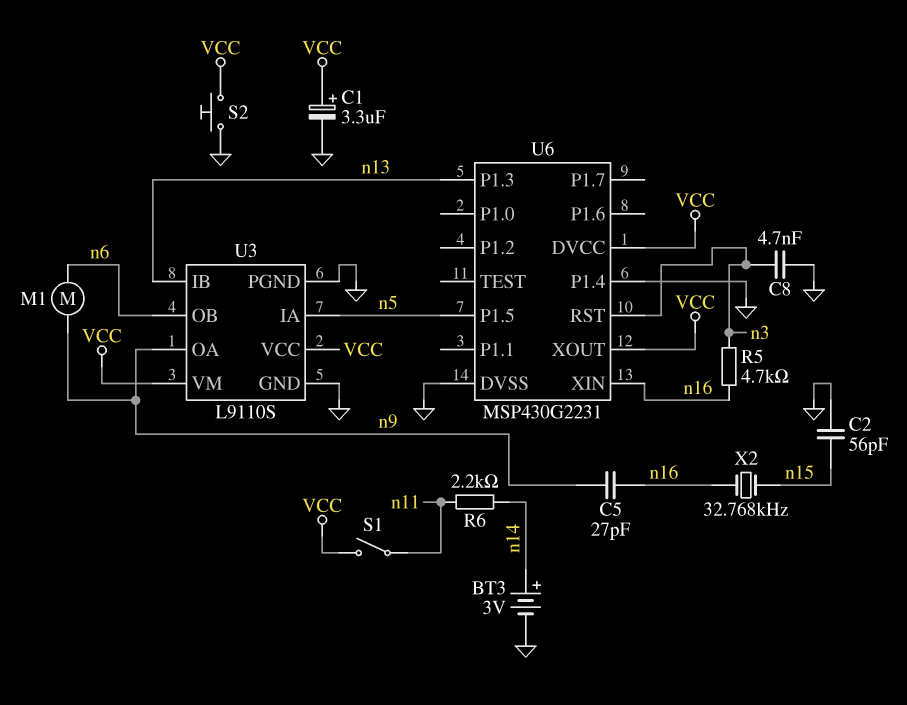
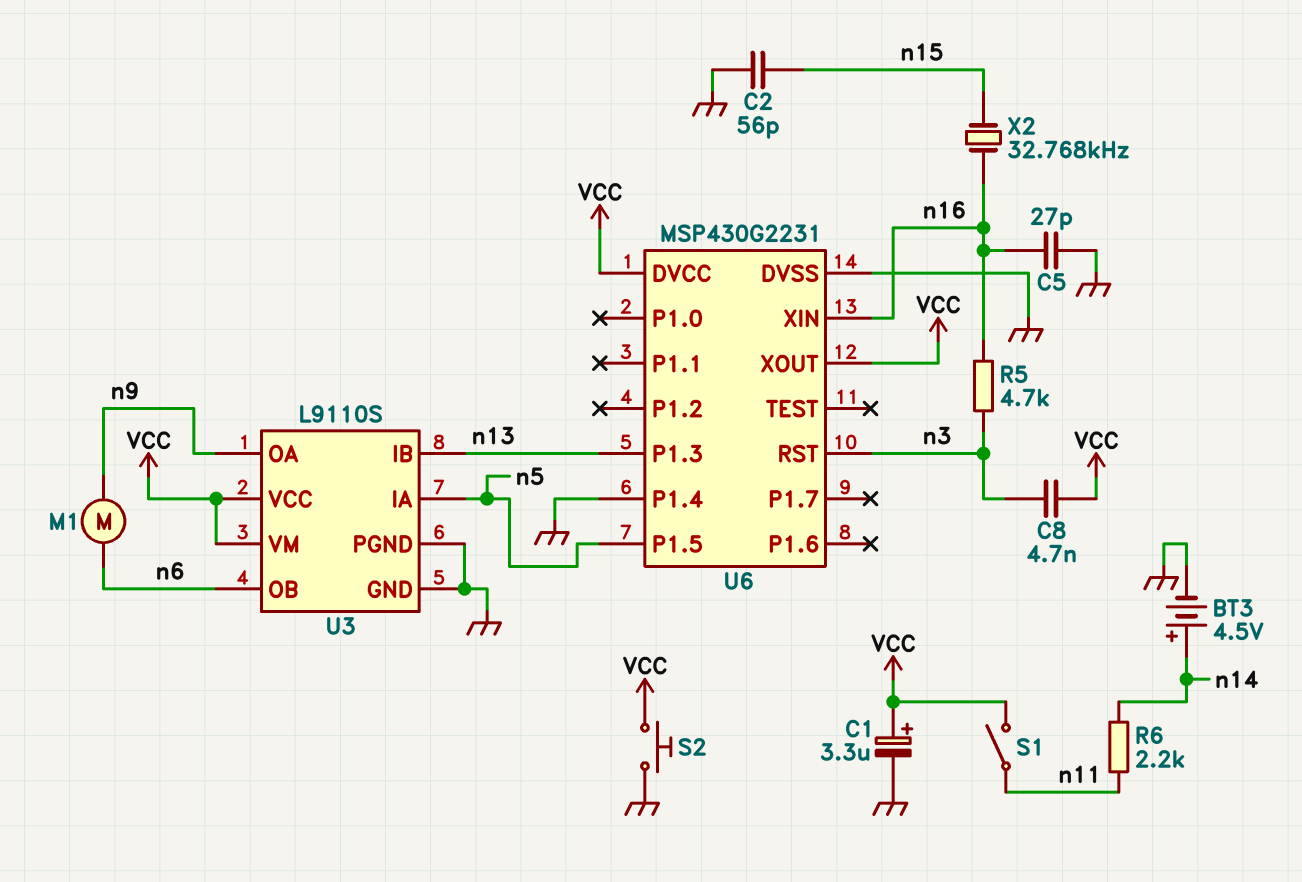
BT3: 3V (plus n14, minus GND) -> 4.5V (plus n14, minus GND)
C5: 27pF (n9, n16) -> 27pF (GND, n16)
C8: 4.7nF (GND, n3) -> 4.7nF (VCC, n3)

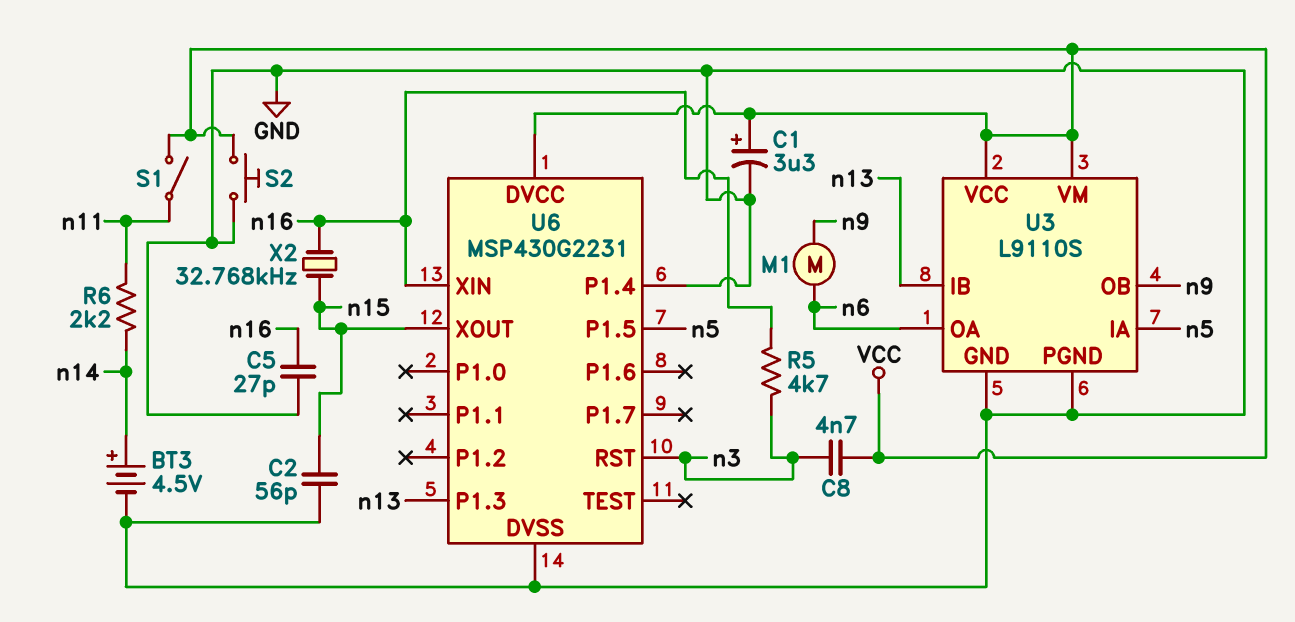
U3 pin OA: n9 -> n6
U3 pin OB: n6 -> n9
U6 pin XOUT: VCC -> n15

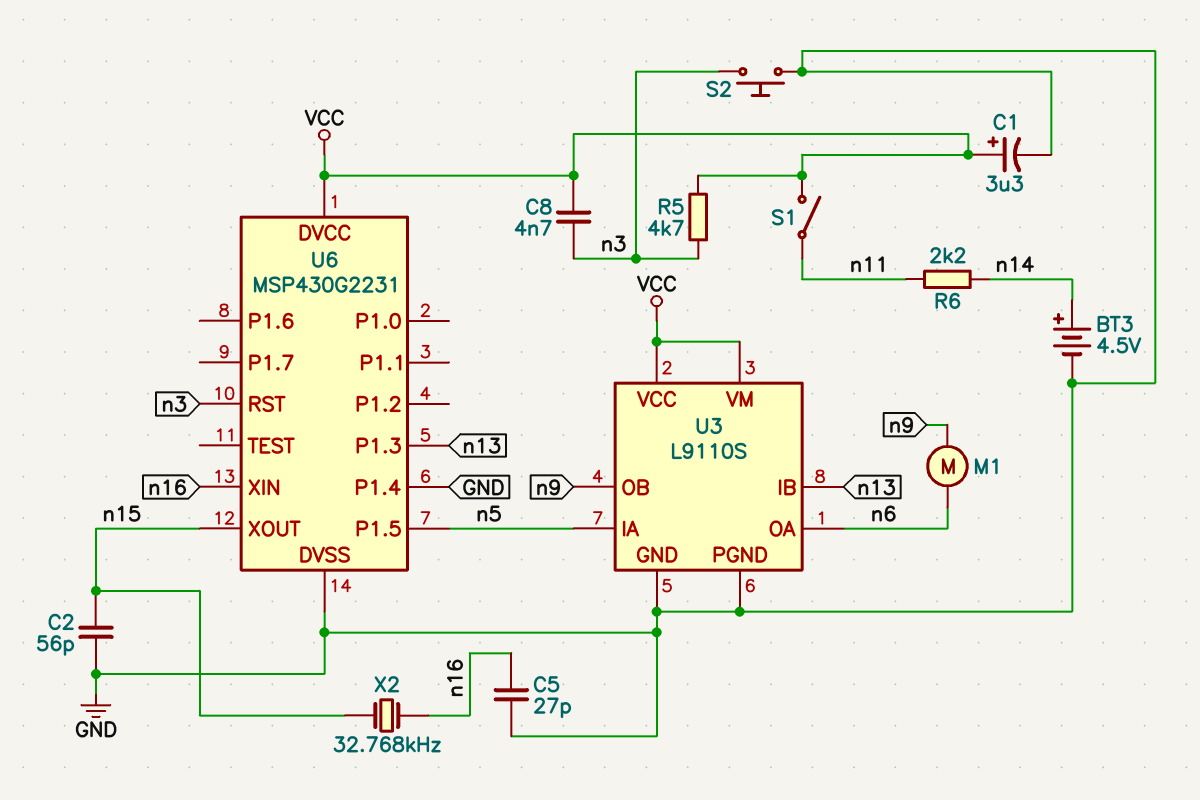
R5: 4.7k (n3, n16) -> 4.7k (VCC, n3)
S2: button (GND, VCC) -> button (GND, n3)

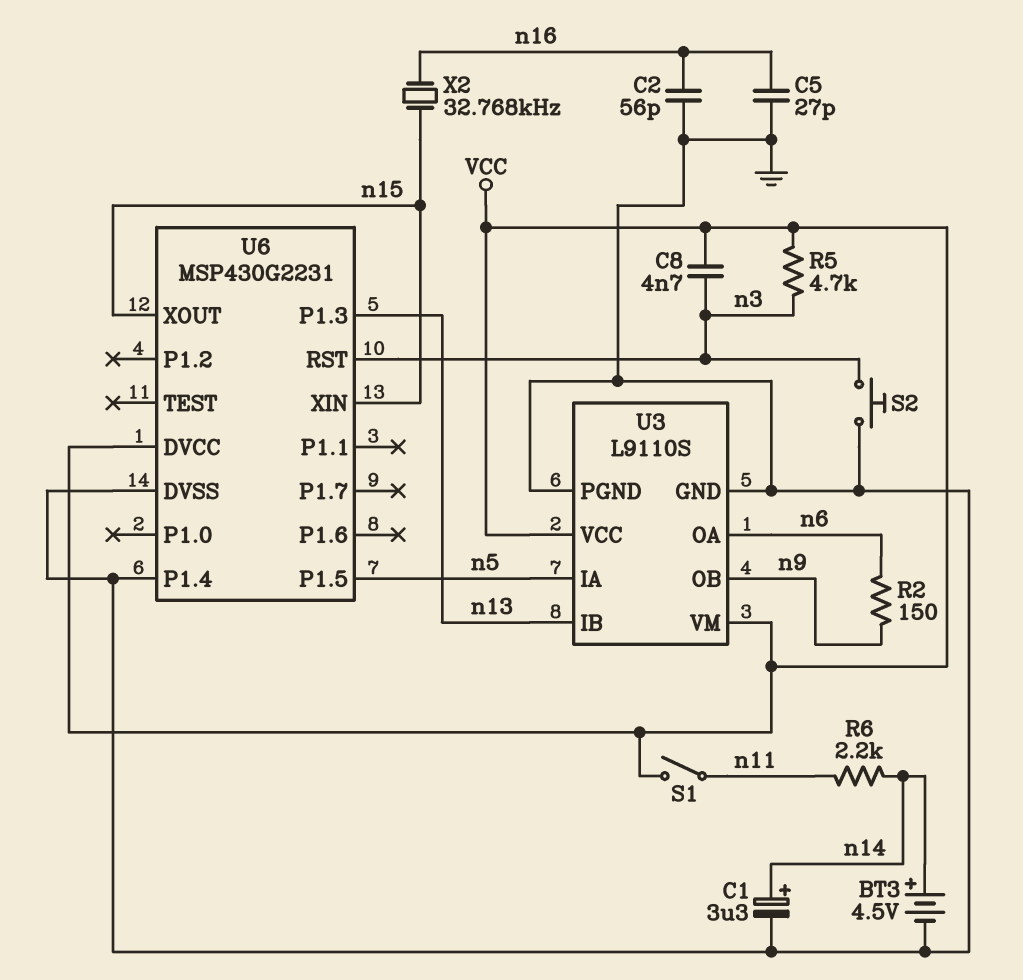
C1: 3.3uF (plus VCC, minus GND) -> 3.3uF (plus n14, minus GND)
C2: 56pF (GND, n15) -> 56pF (GND, n16)
M1: motor (n6, n9) -> none
R2: none -> 150 (n6, n9)
U6 pin XIN: n16 -> n15

